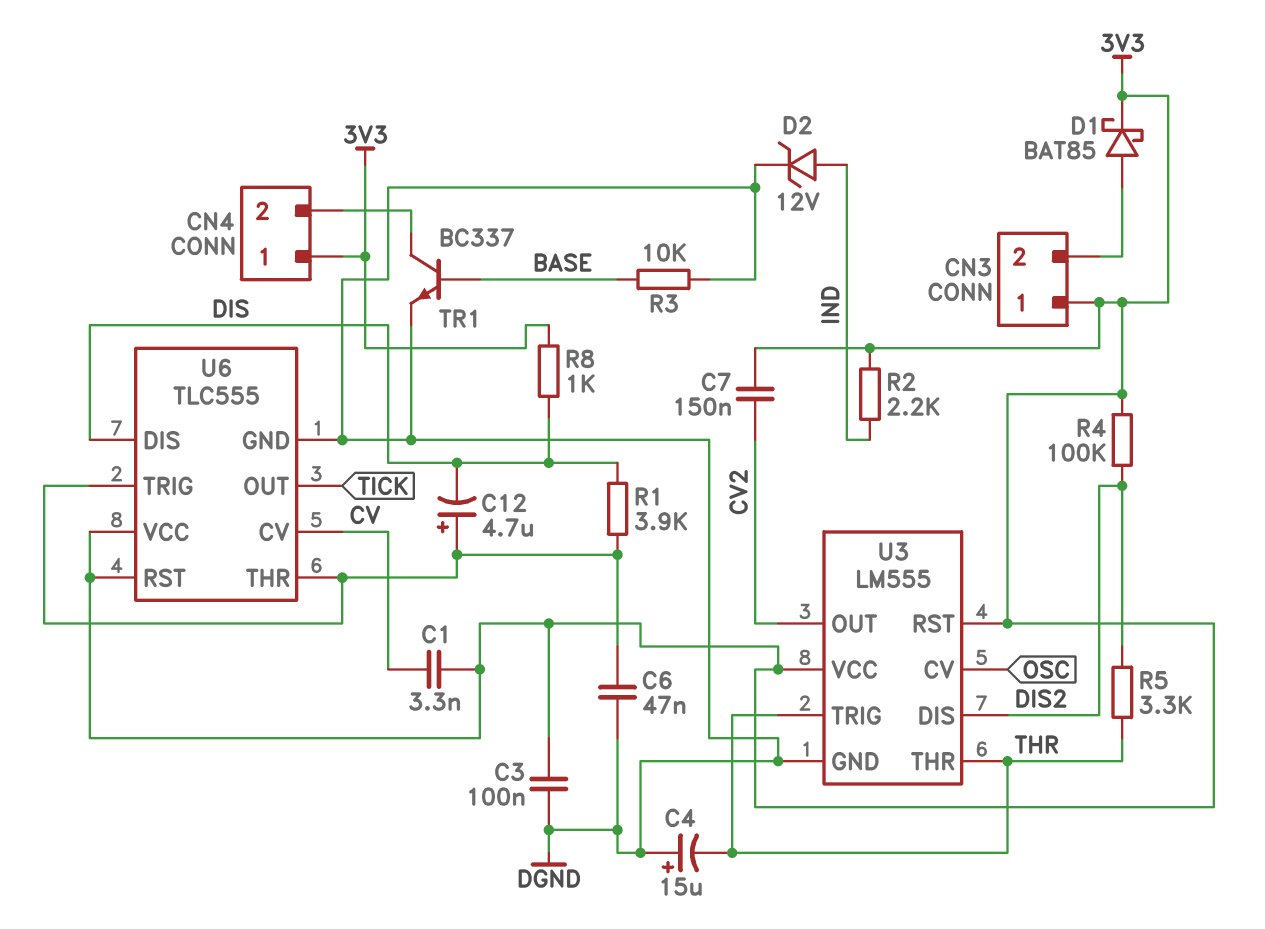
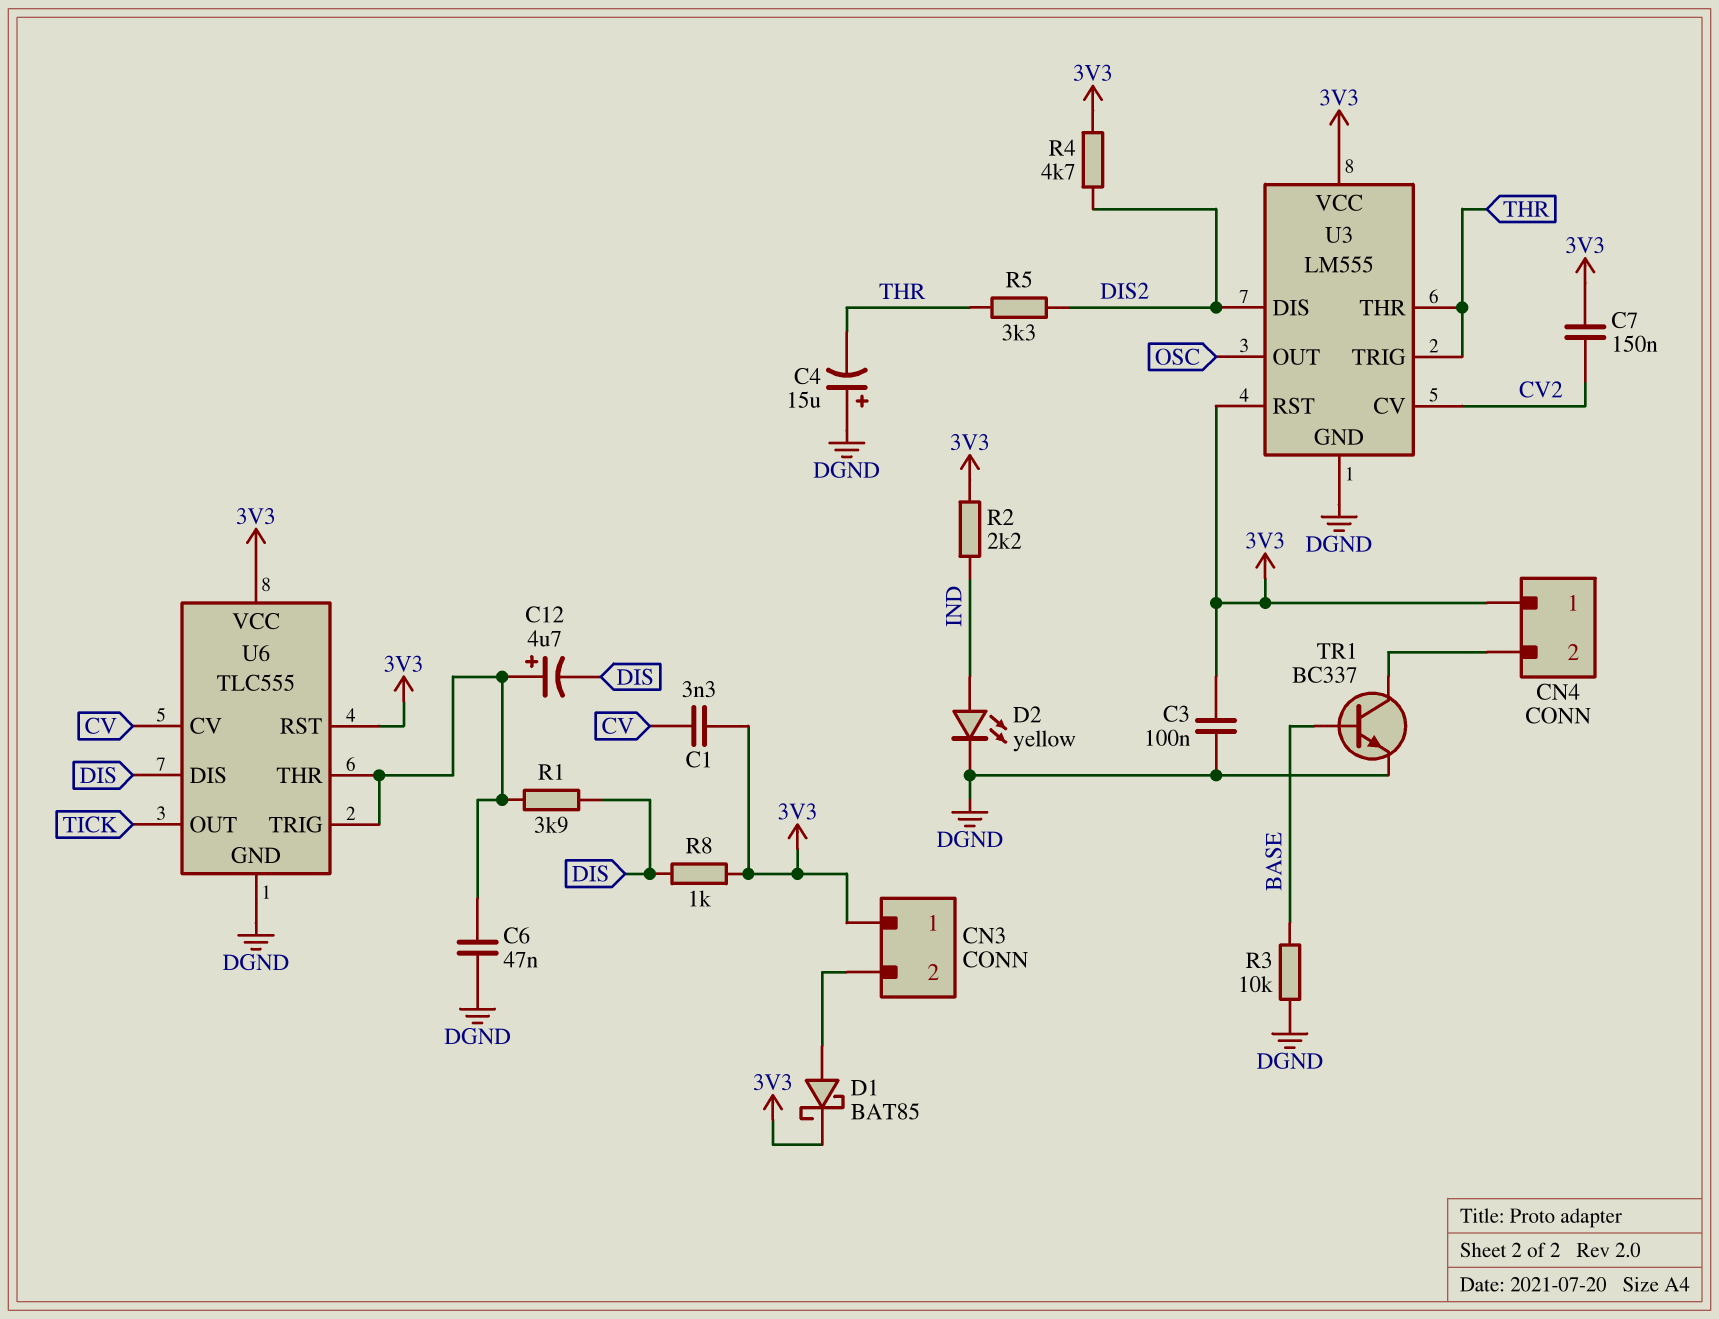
D2: zener 12V (A IND, K DGND) -> LED yellow (A IND, K DGND)
R4: 100k (3V3, DIS2) -> 4.7k (3V3, DIS2)
U3 pin CV: OSC -> CV2
U3 pin OUT: CV2 -> OSC

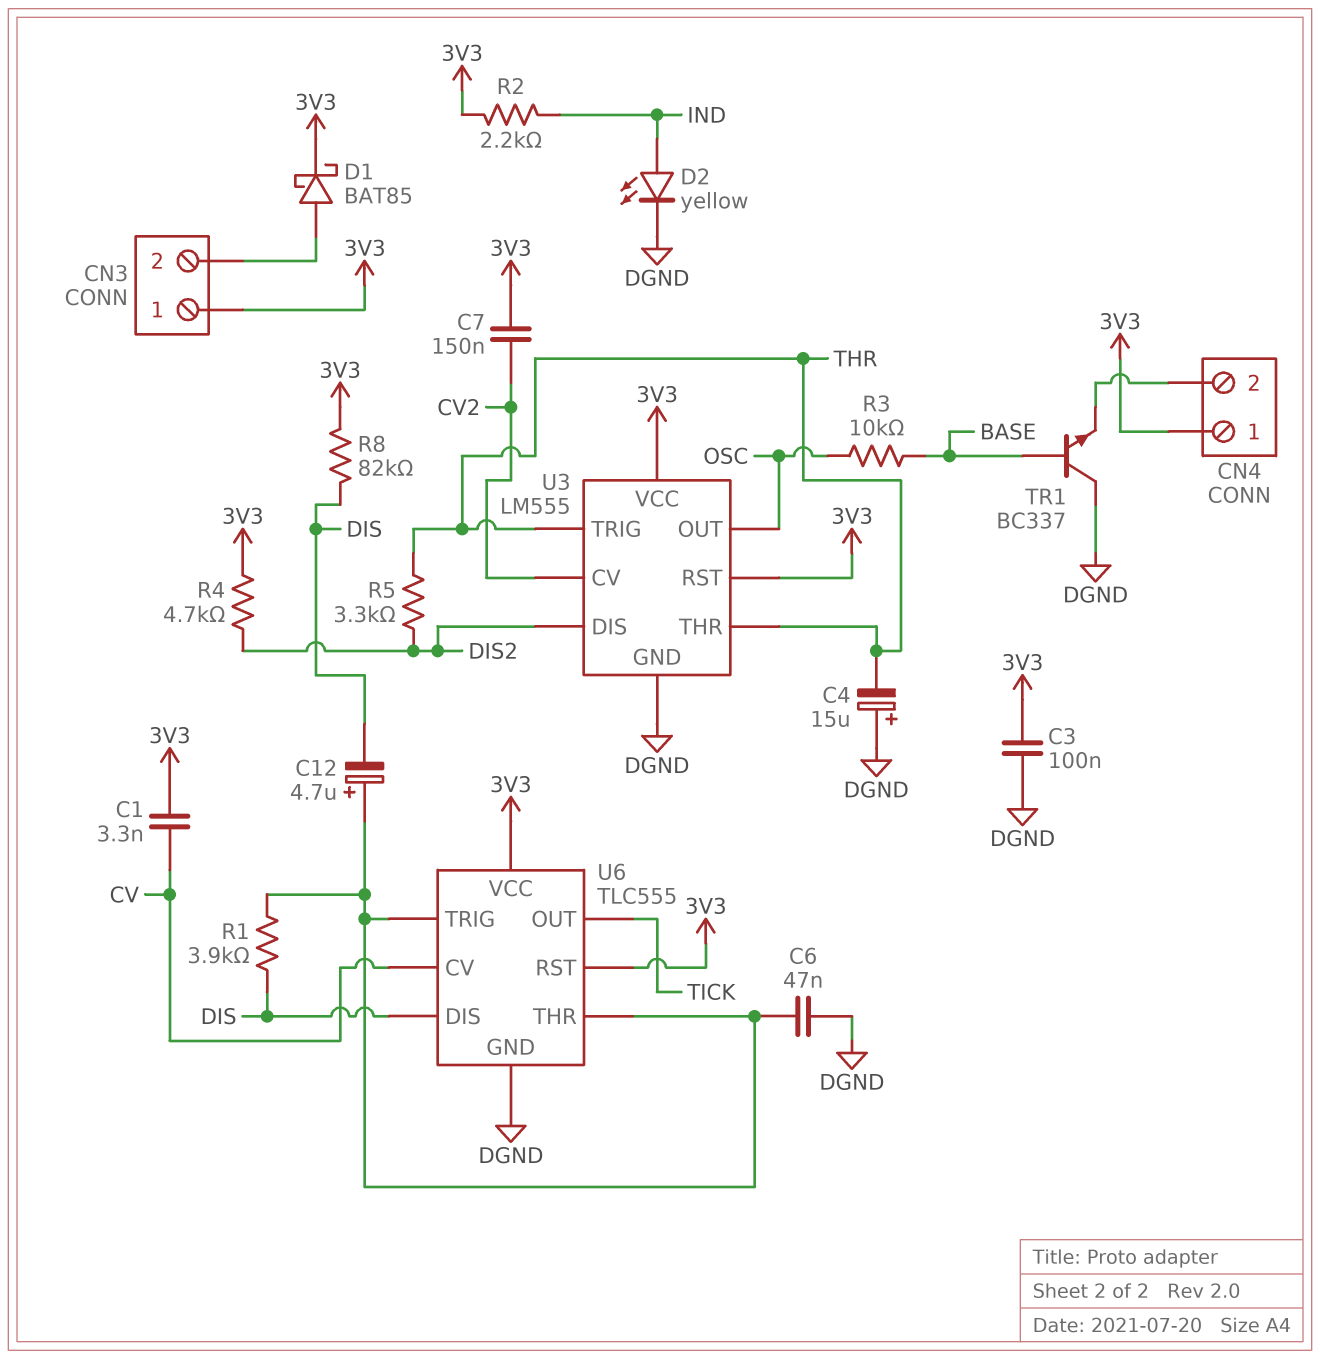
R3: 10k (BASE, DGND) -> 10k (BASE, OSC)
R8: 1k (3V3, DIS) -> 82k (3V3, DIS)
TR1: NPN BC337 (B BASE, C CN4/2, E DGND) -> NPN BC337 (B BASE, C DGND, E CN4/2)

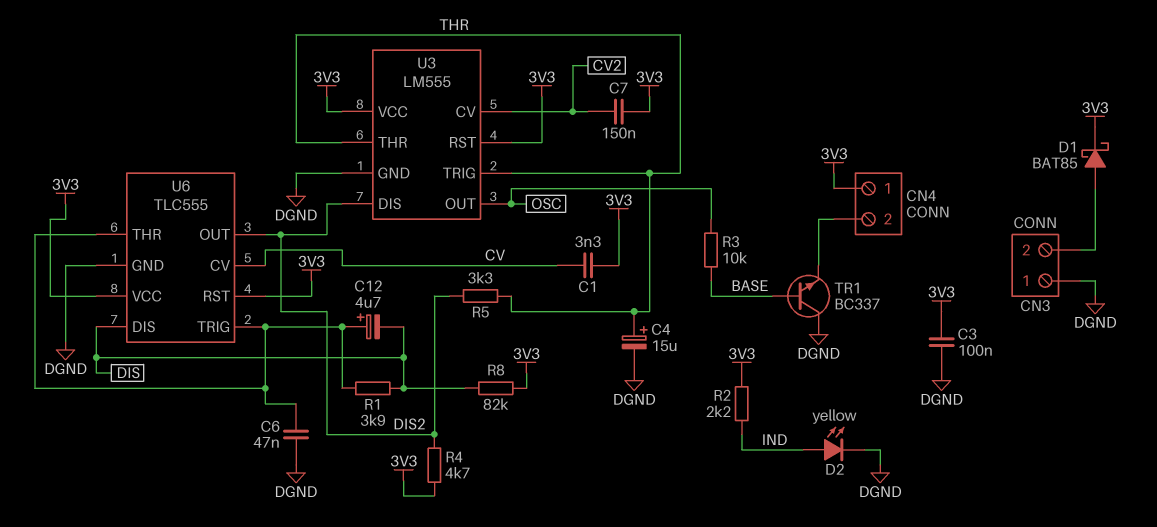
C4: 15uF (plus DGND, minus THR) -> 15uF (plus THR, minus DGND)
CN3 pin 1: 3V3 -> DGND
U6 pin OUT: TICK -> DIS2

